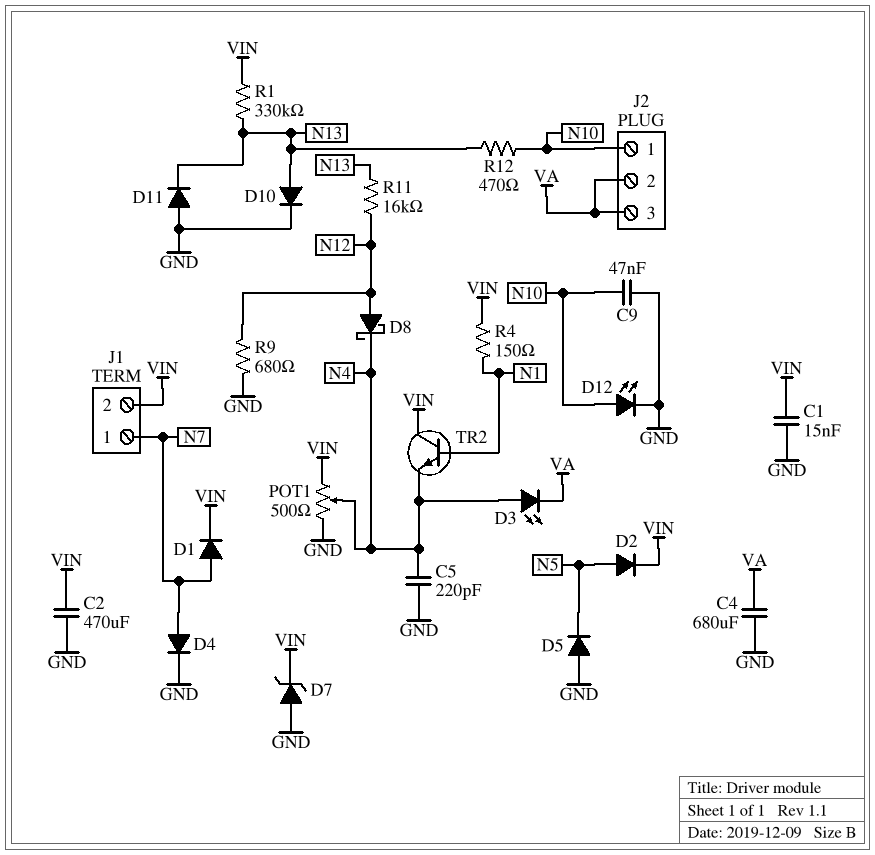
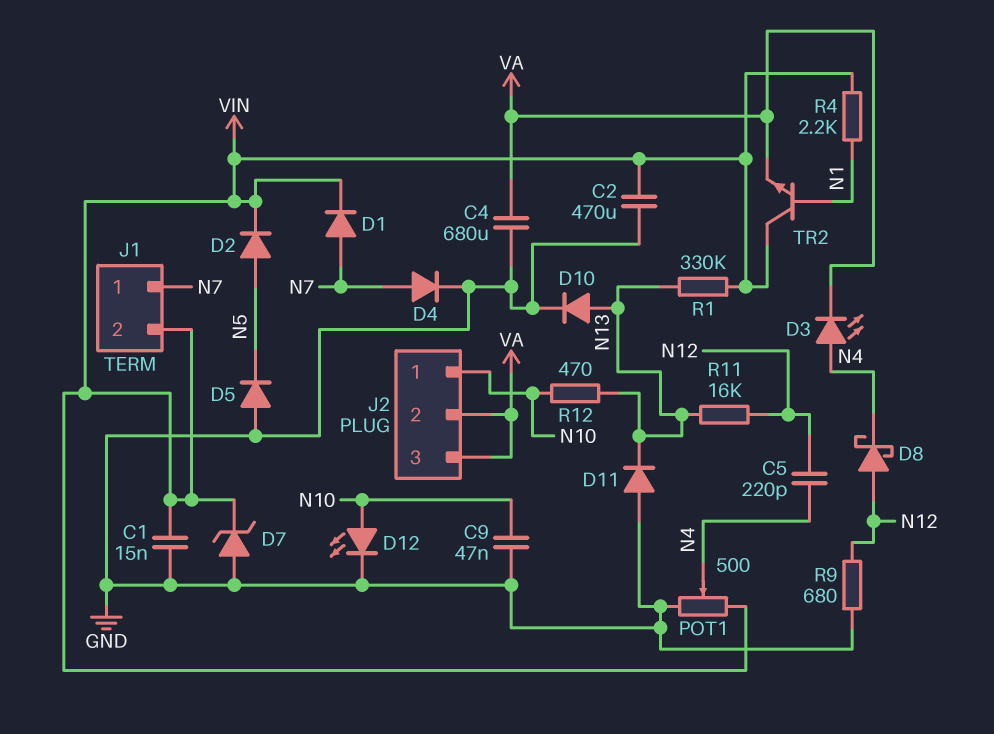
C5: 220pF (GND, N4) -> 220pF (N4, N12)
R4: 150 (N1, VIN) -> 2.2k (N1, VIN)
TR2: NPN (B N1, C VIN, E N4) -> NPN (B N1, C VIN, E VA)

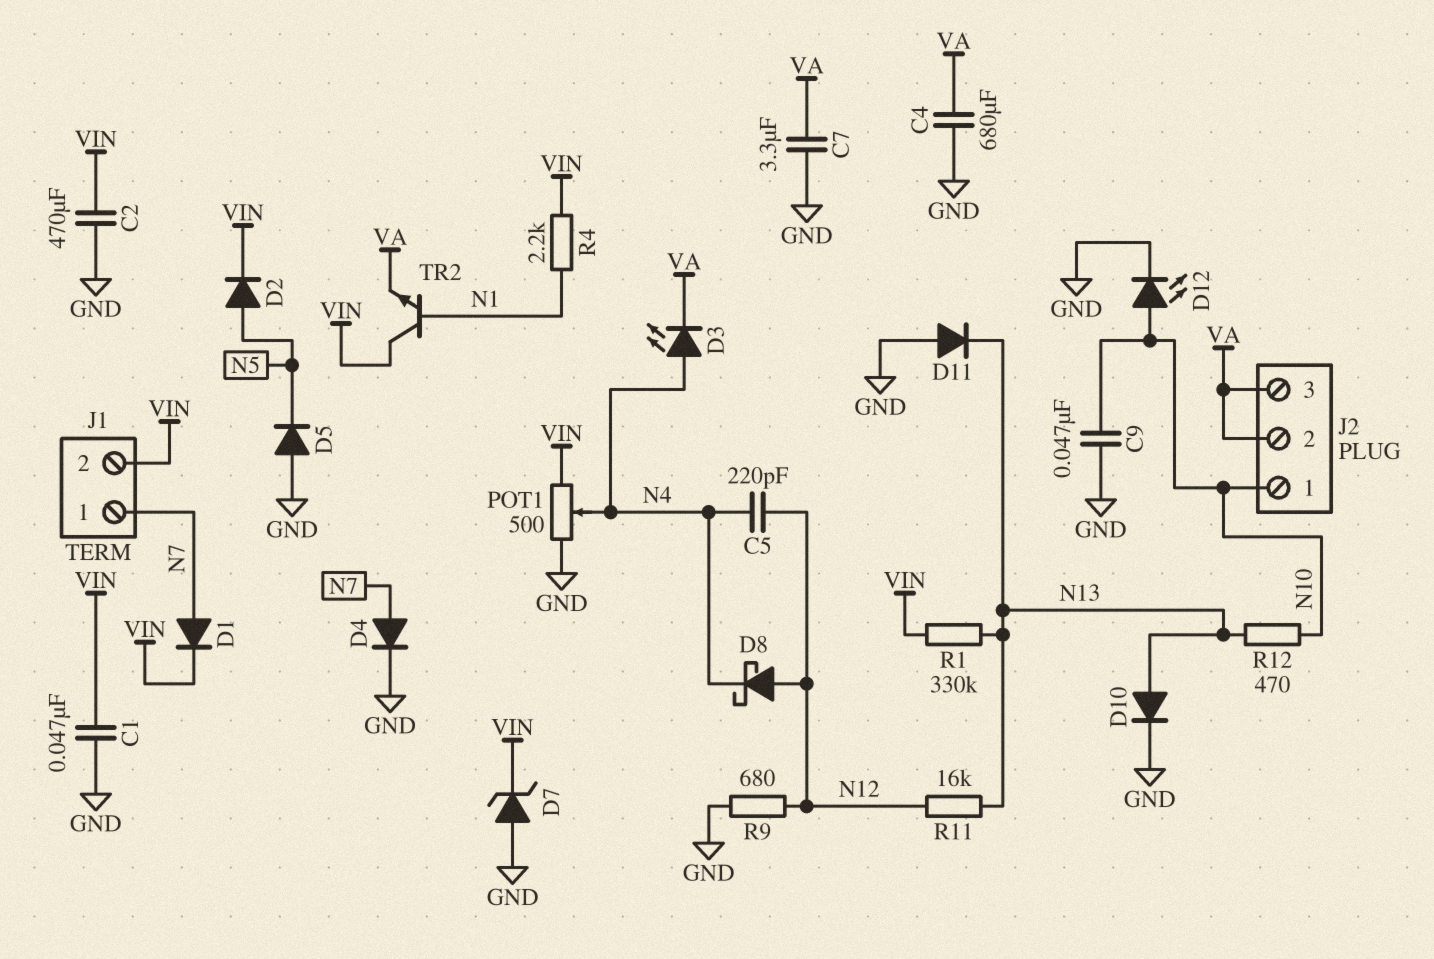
C1: 15nF (GND, VIN) -> 47nF (GND, VIN)
C7: none -> 3.3uF (GND, VA)

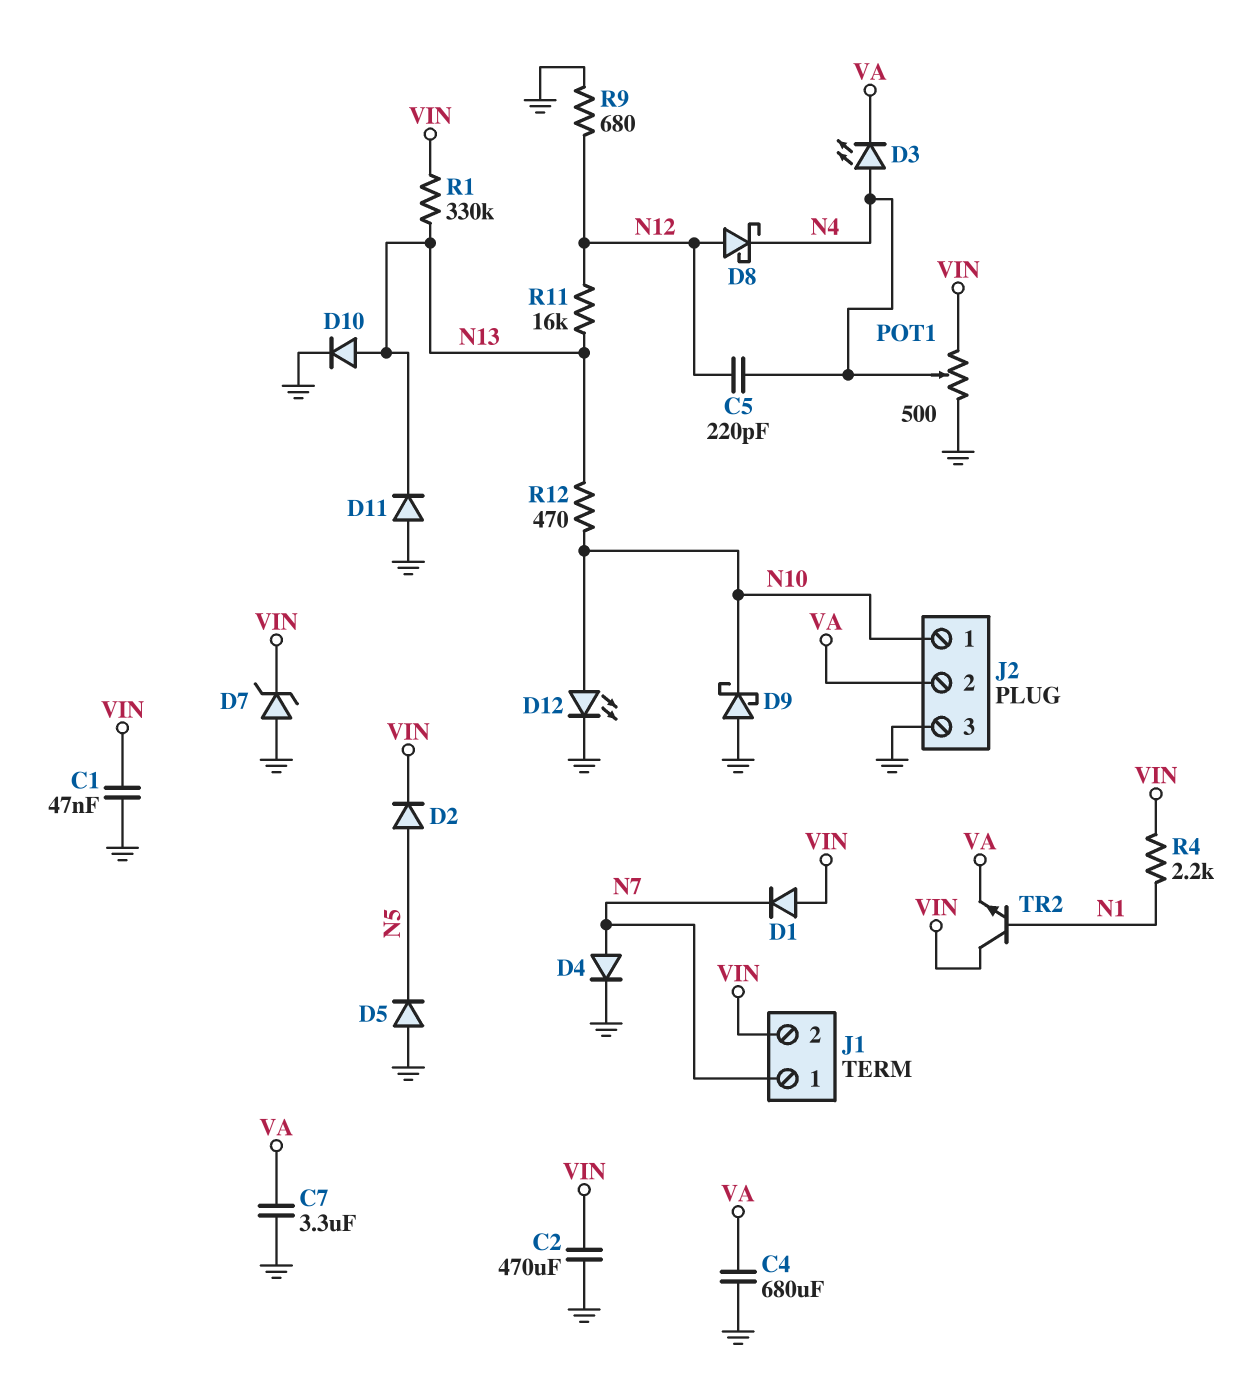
C9: 47nF (GND, N10) -> none
D1: diode (A N7, K VIN) -> diode (A VIN, K N7)
D9: none -> schottky (A GND, K N10)
J2 pin 3: VA -> GND

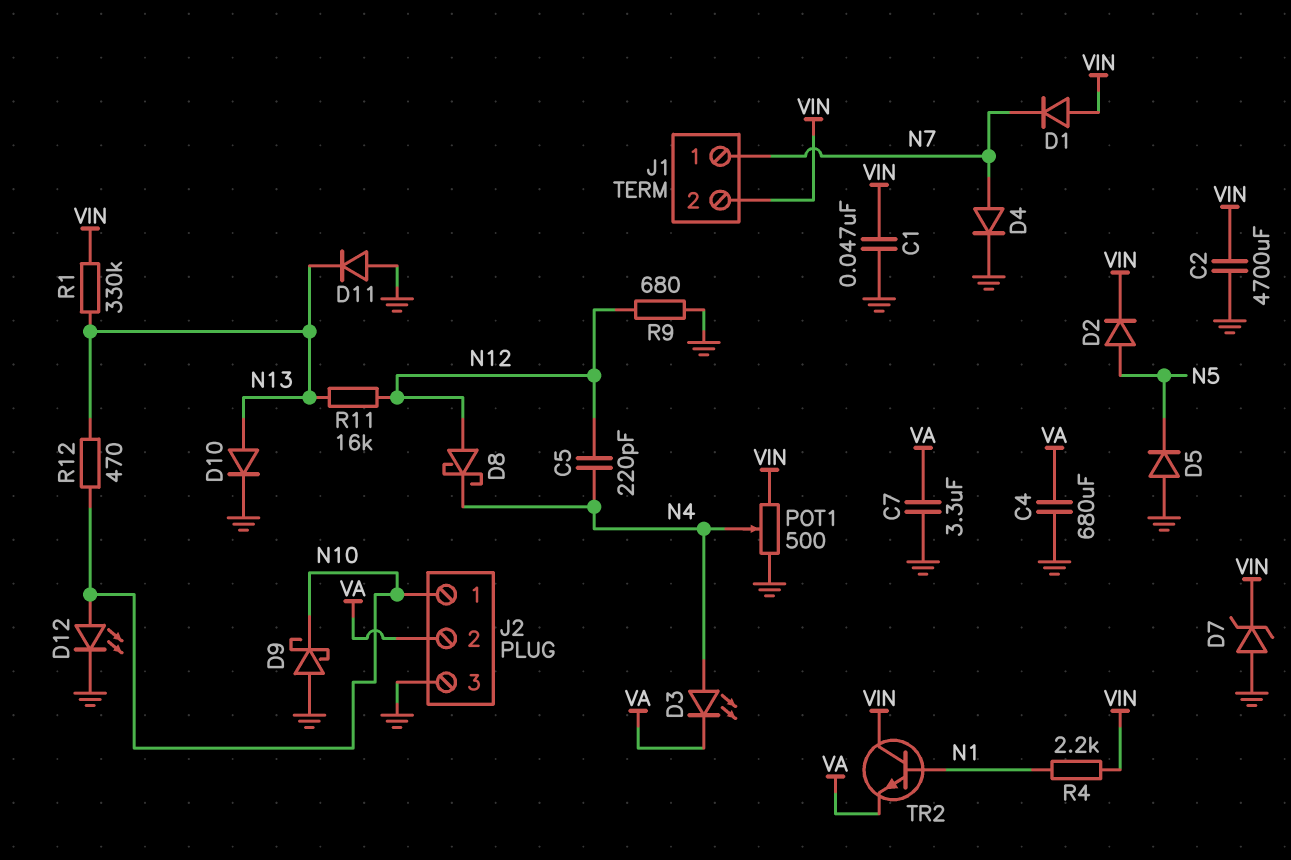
C2: 470uF (GND, VIN) -> 4700uF (GND, VIN)

